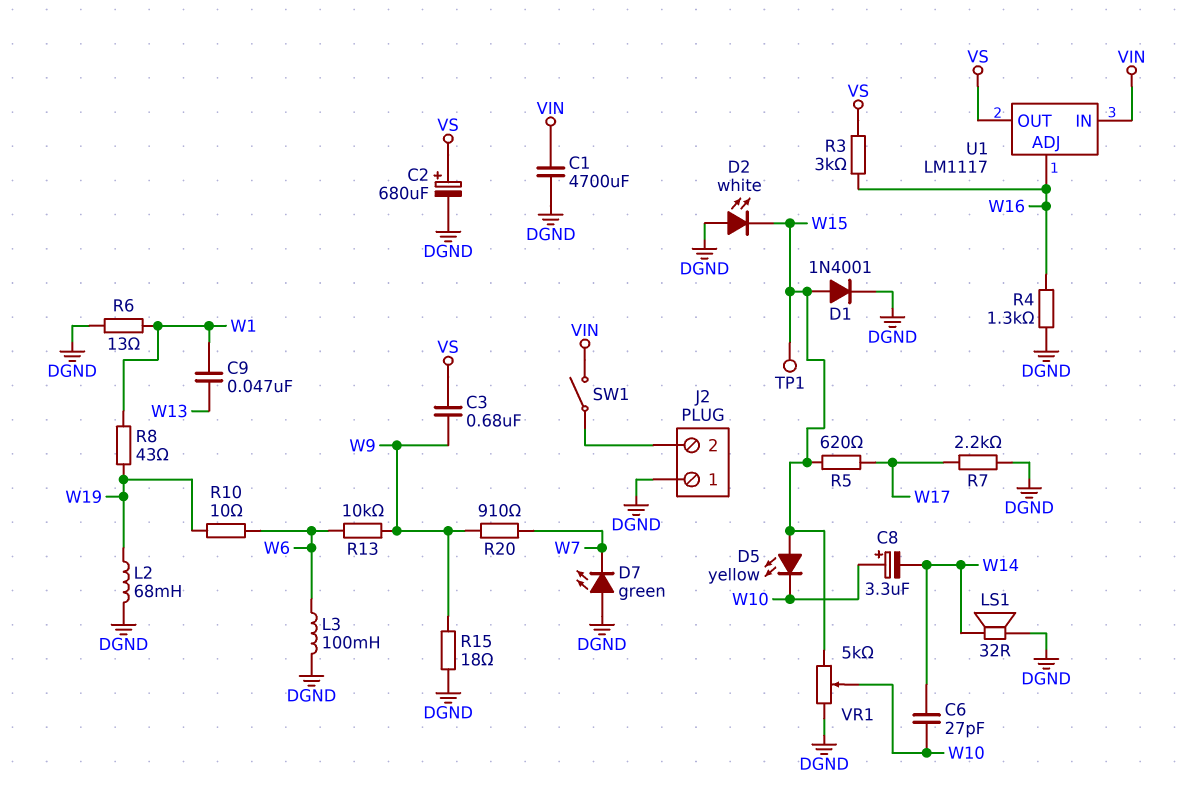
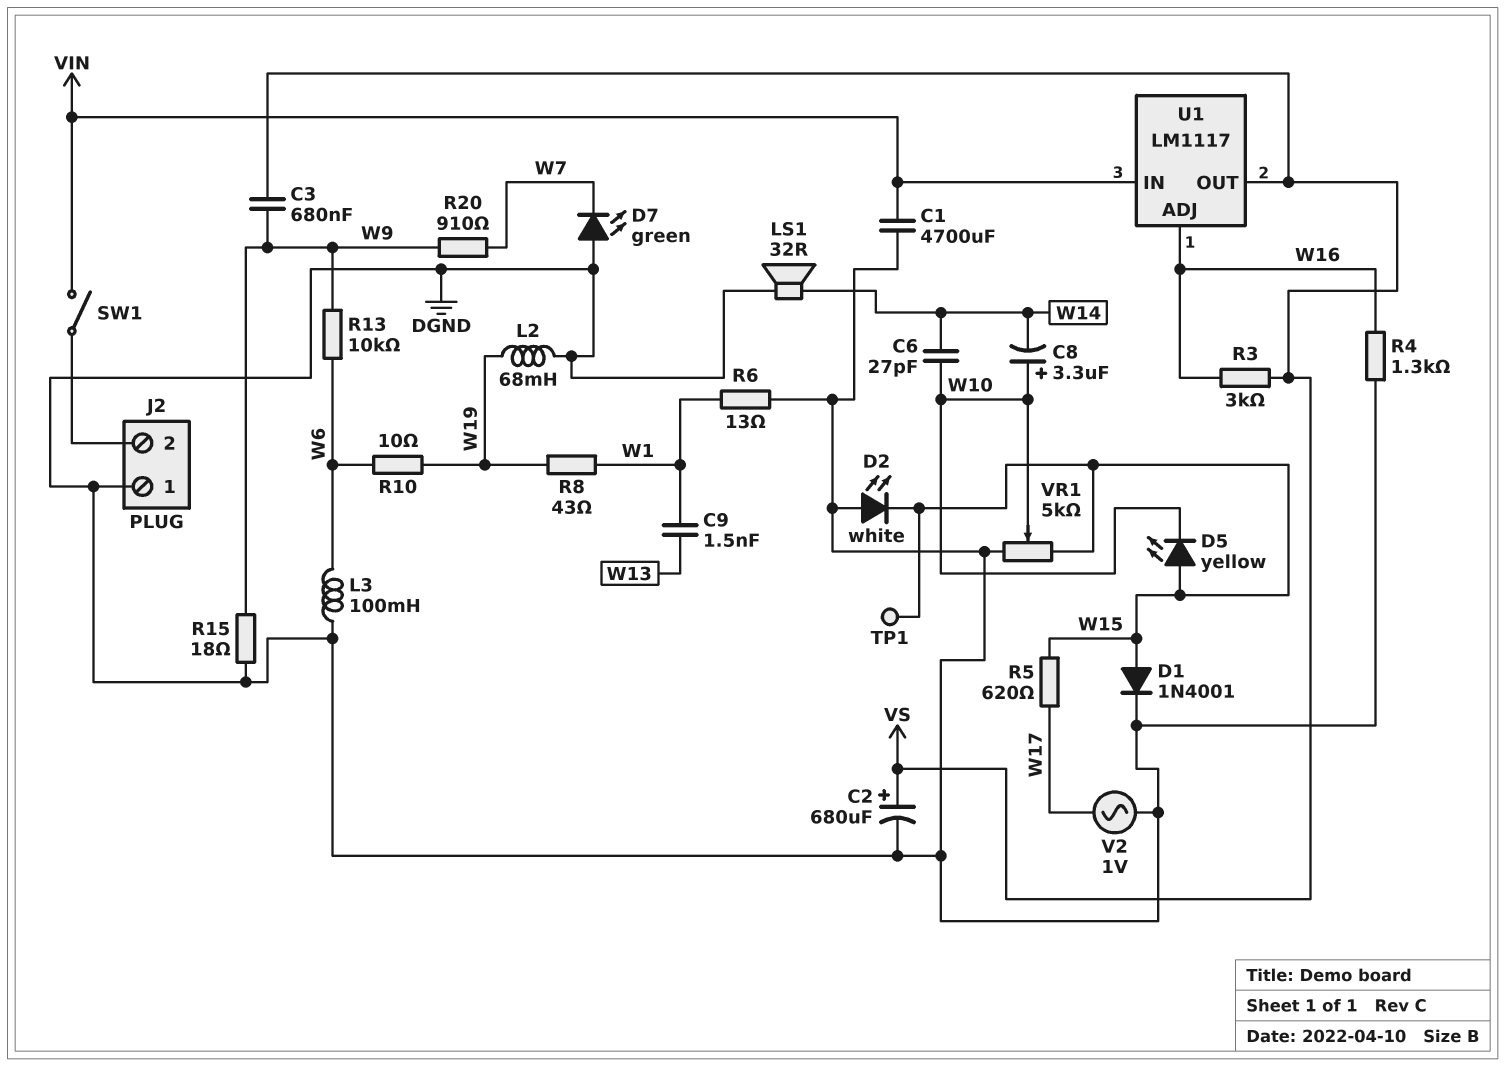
C9: 47nF (W1, W13) -> 1.5nF (W1, W13)
R7: 2.2k (DGND, W17) -> none
V2: none -> AC 1V (DGND, W17)

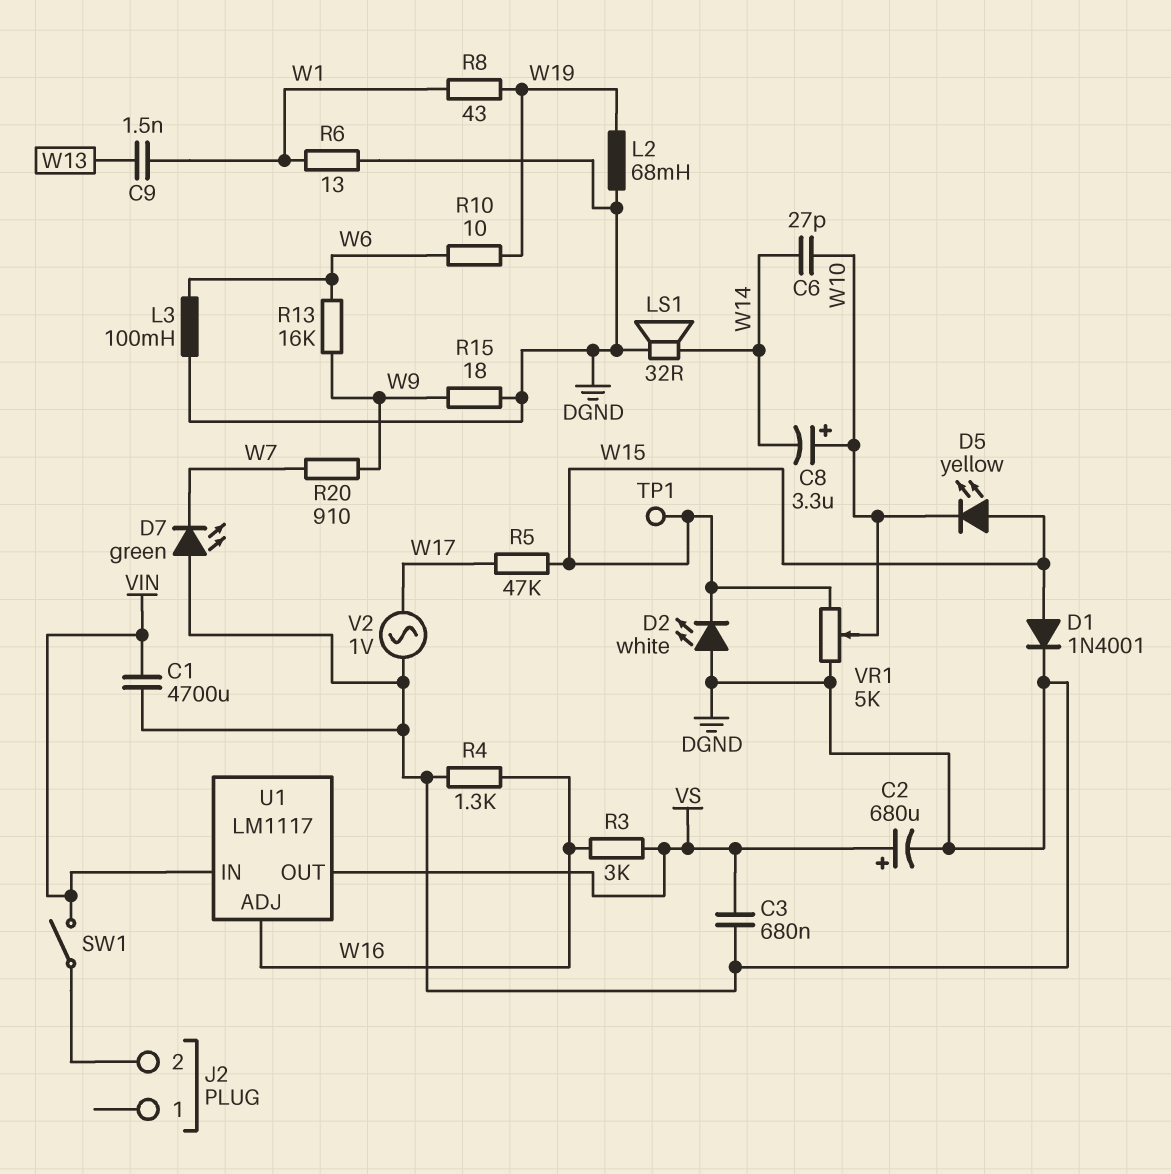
C3: 680nF (VS, W9) -> 680nF (DGND, VS)
J2 pin 1: DGND -> none
R5: 620 (W15, W17) -> 47k (W15, W17)
R13: 10k (W6, W9) -> 16k (W6, W9)

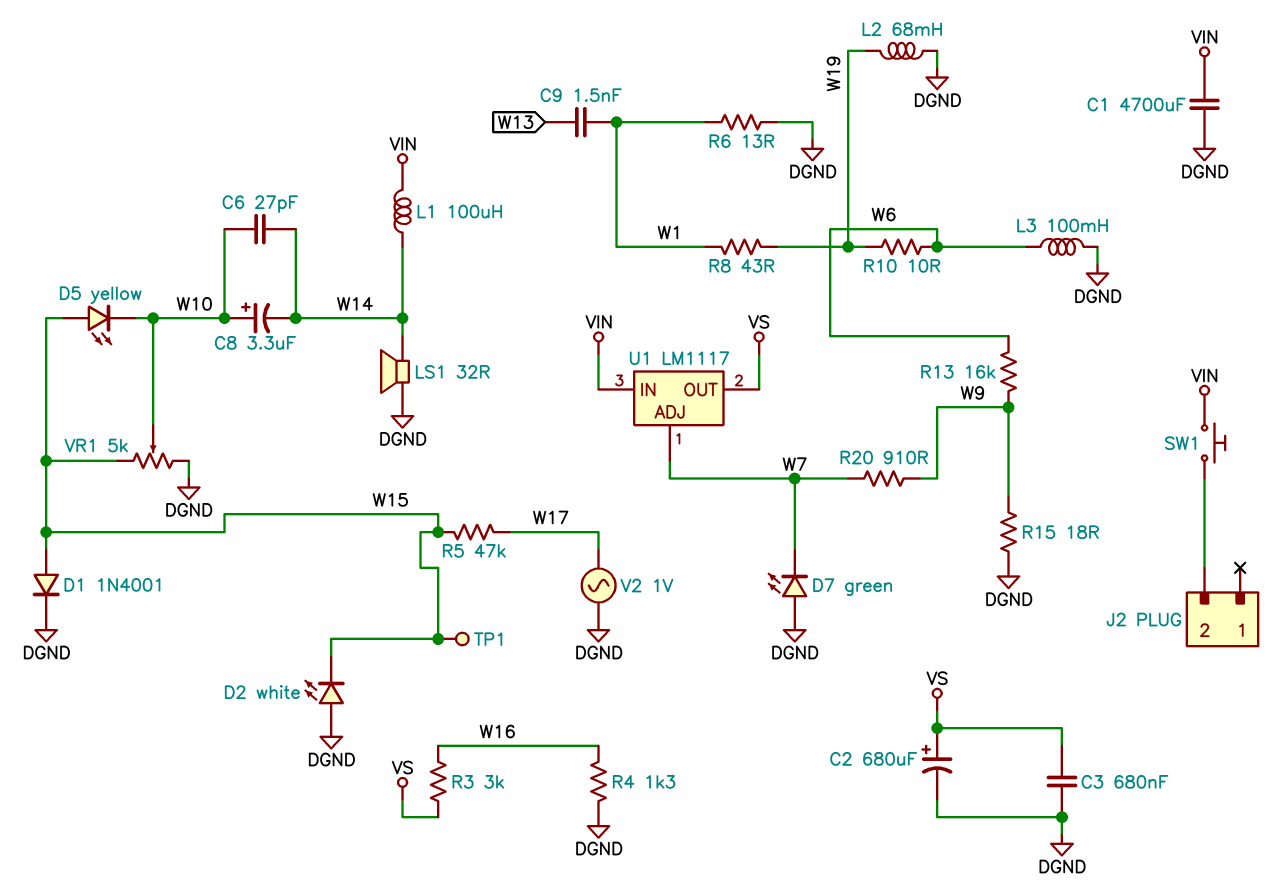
L1: none -> 100uH (VIN, W14)
SW1: switch (J2/2, VIN) -> button (J2/2, VIN)
U1 pin ADJ: W16 -> W7

